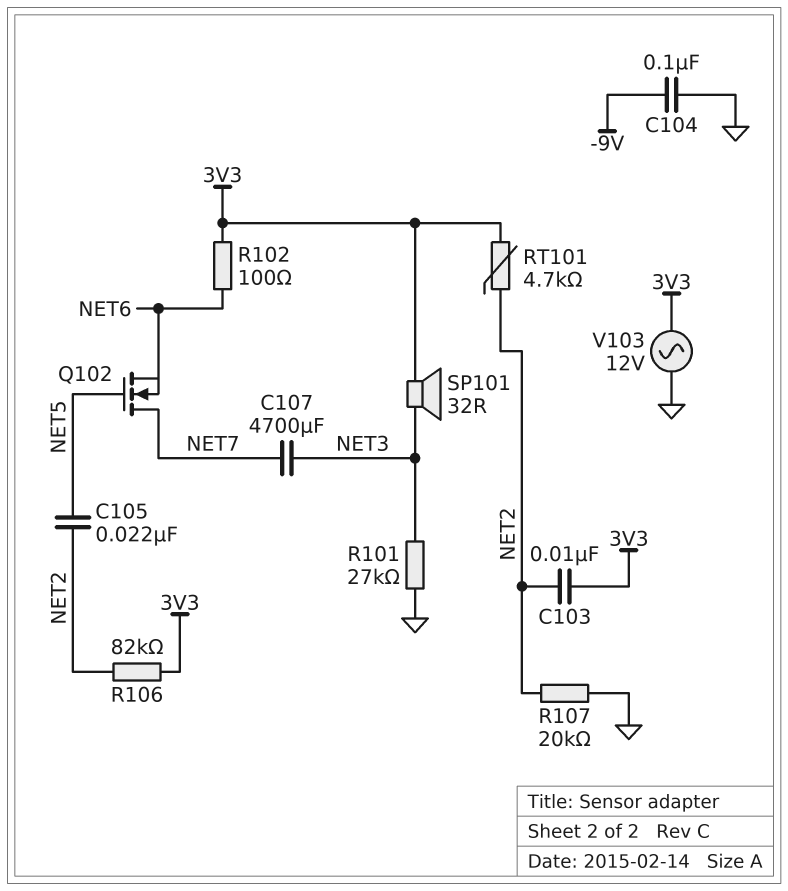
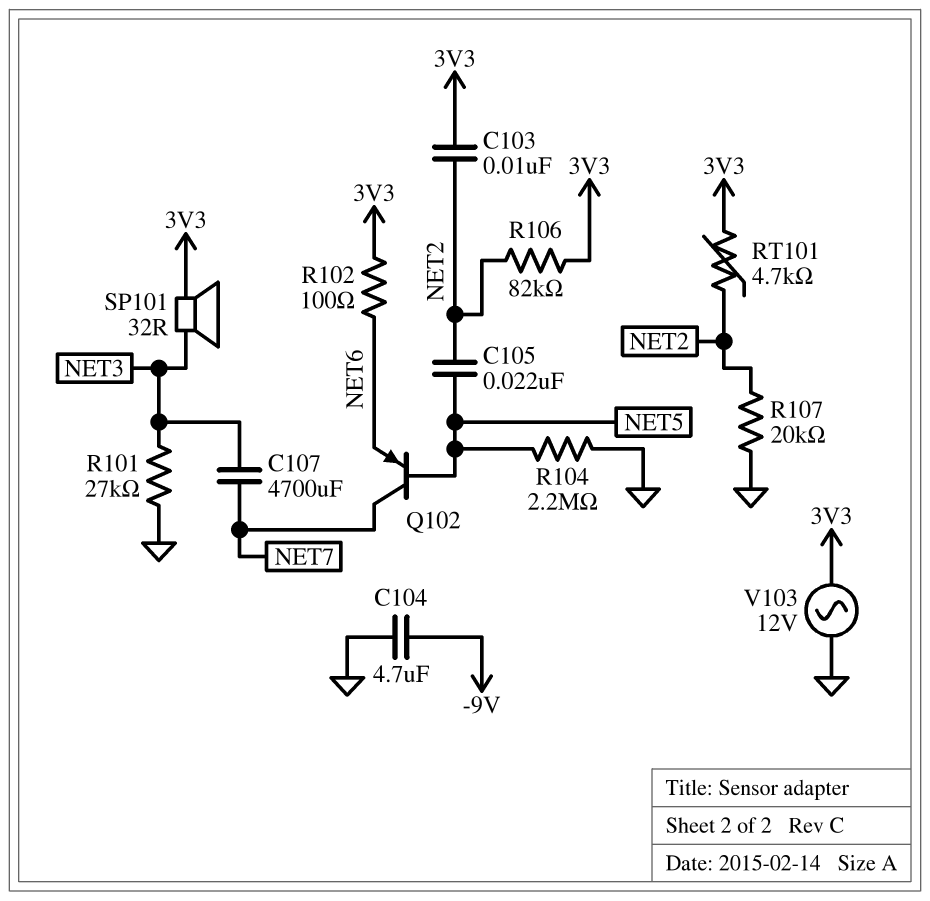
C104: 100nF (-9V, GND) -> 4.7uF (-9V, GND)
Q102: NMOS (G NET5, D NET7, S NET6) -> PNP (B NET5, C NET7, E NET6)
R104: none -> 2.2M (GND, NET5)

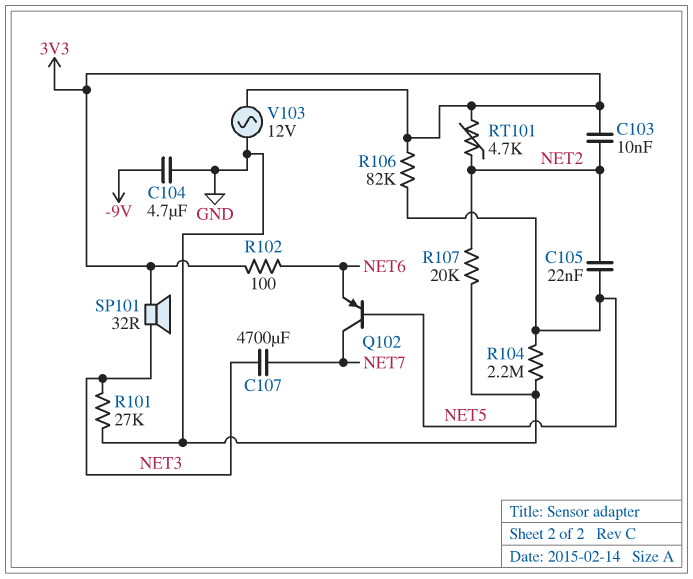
R106: 82k (3V3, NET2) -> 82k (3V3, NET5)

